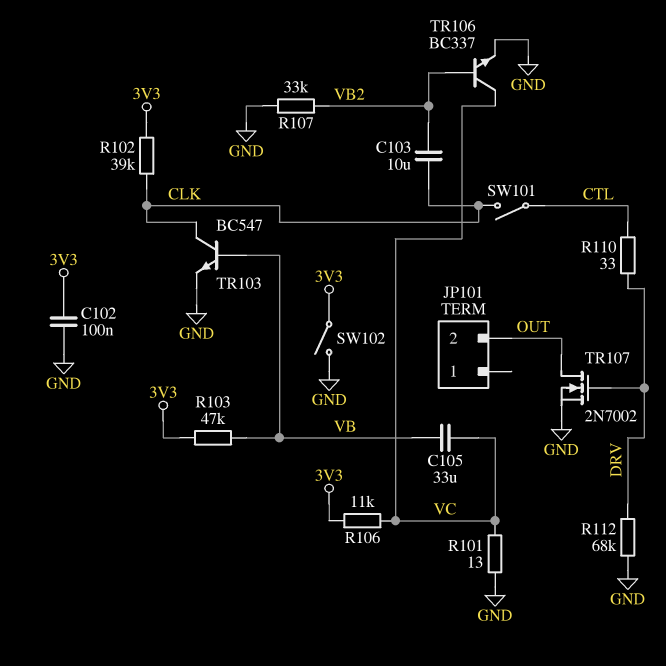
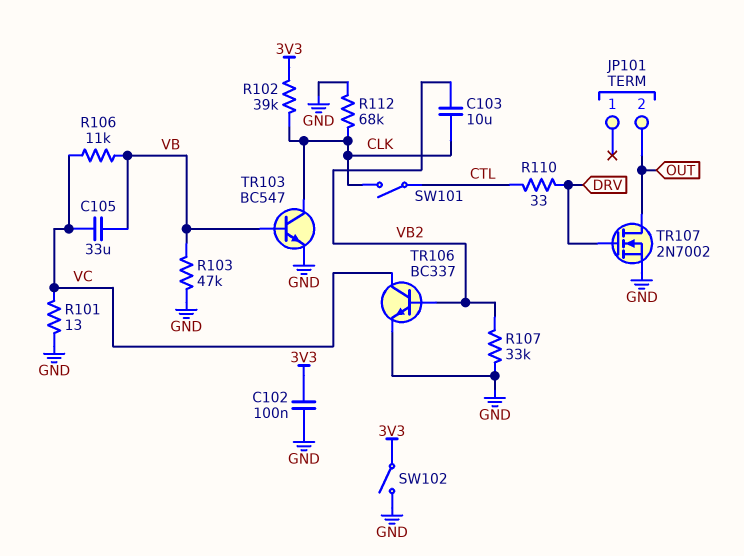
R103: 47k (3V3, VB) -> 47k (GND, VB)
R106: 11k (3V3, VC) -> 11k (VB, VC)
R112: 68k (DRV, GND) -> 68k (CLK, GND)

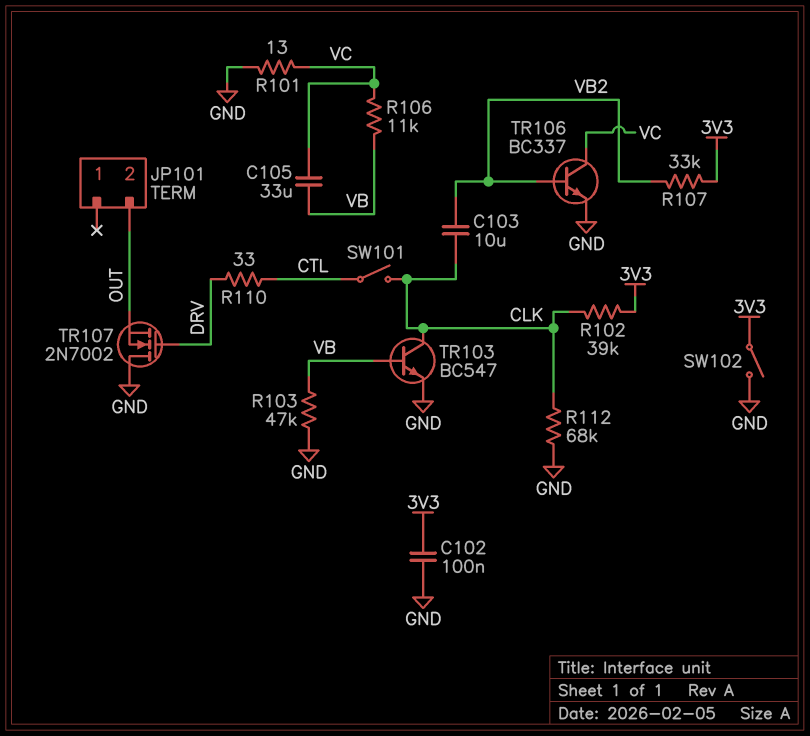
R107: 33k (GND, VB2) -> 33k (3V3, VB2)
TR107: NMOS 2N7002 (G DRV, D OUT, S GND) -> NMOS 2N7002 (G DRV, D GND, S OUT)

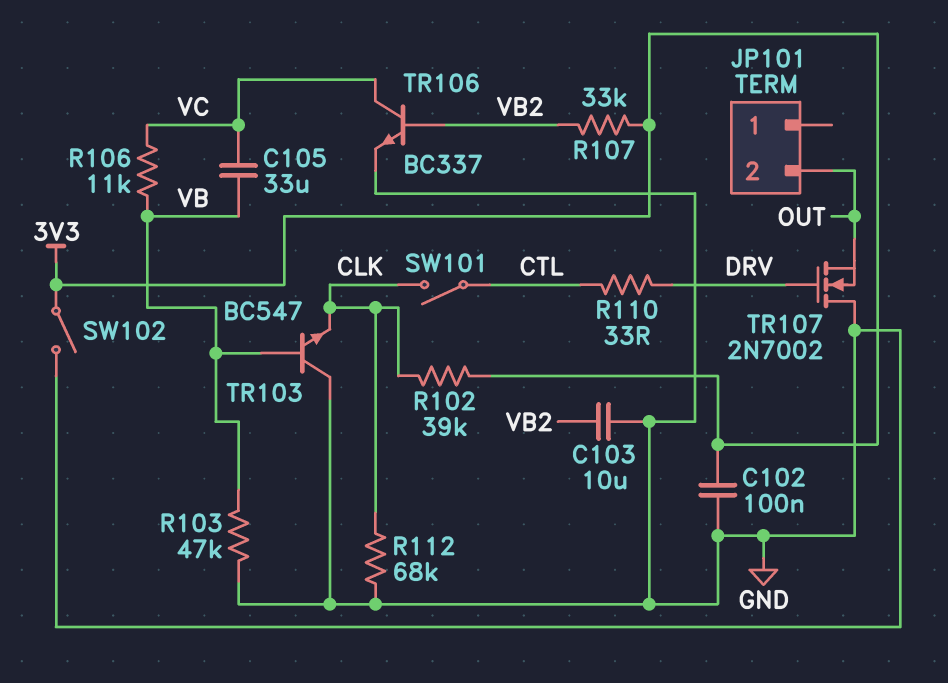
C103: 10uF (CLK, VB2) -> 10uF (GND, VB2)
R101: 13 (GND, VC) -> none
TR103: NPN BC547 (B VB, C CLK, E GND) -> NPN BC547 (B VB, C GND, E CLK)

